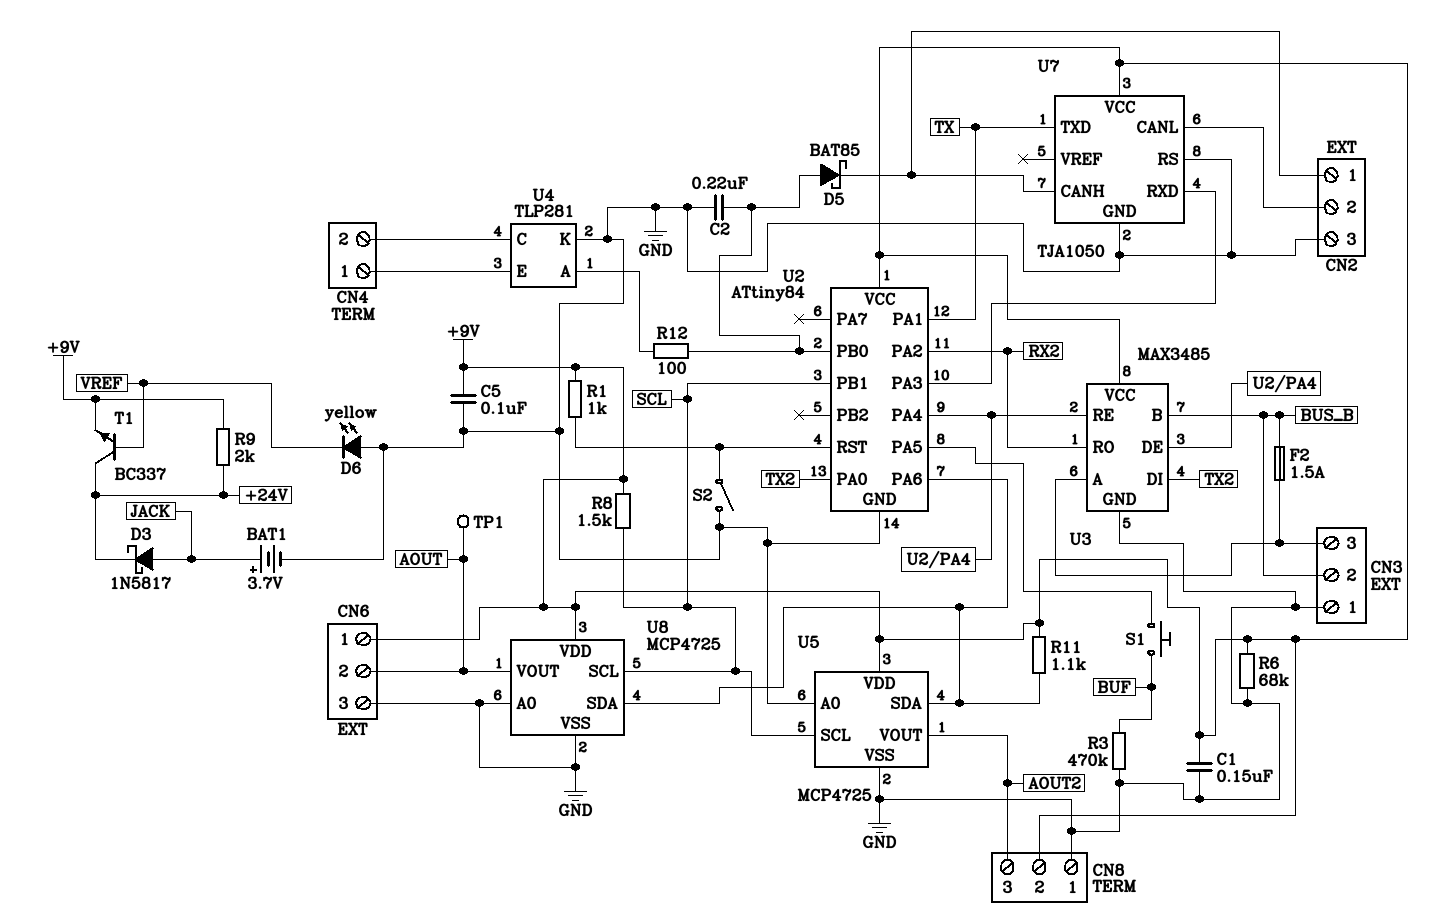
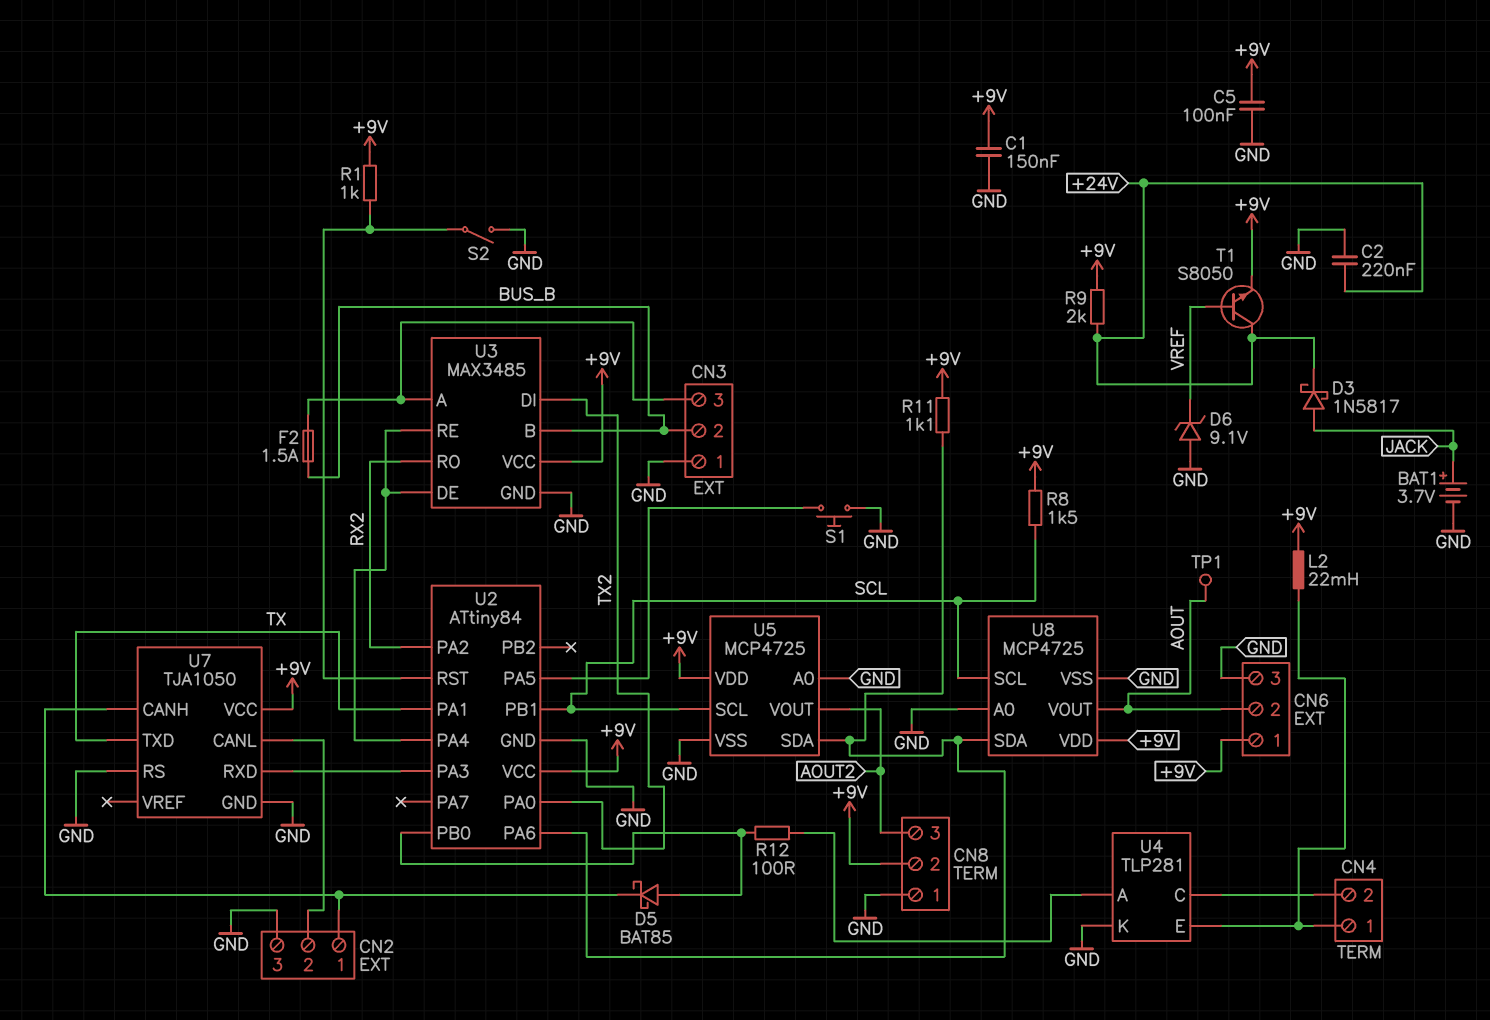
C2: 220nF (GND, U2/PB0) -> 220nF (+24V, GND)
D6: LED yellow (A GND, K VREF) -> zener 9.1V (A GND, K VREF)
L2: none -> 22mH (+9V, CN4/1)
R3: 470k (BUF, GND) -> none
R6: 68k (+9V, GND) -> none
S1: button (BUF, U2/PA5) -> button (GND, U2/PA5)
T1: NPN BC337 (B VREF, C +24V, E +9V) -> NPN S8050 (B VREF, C +24V, E +9V)

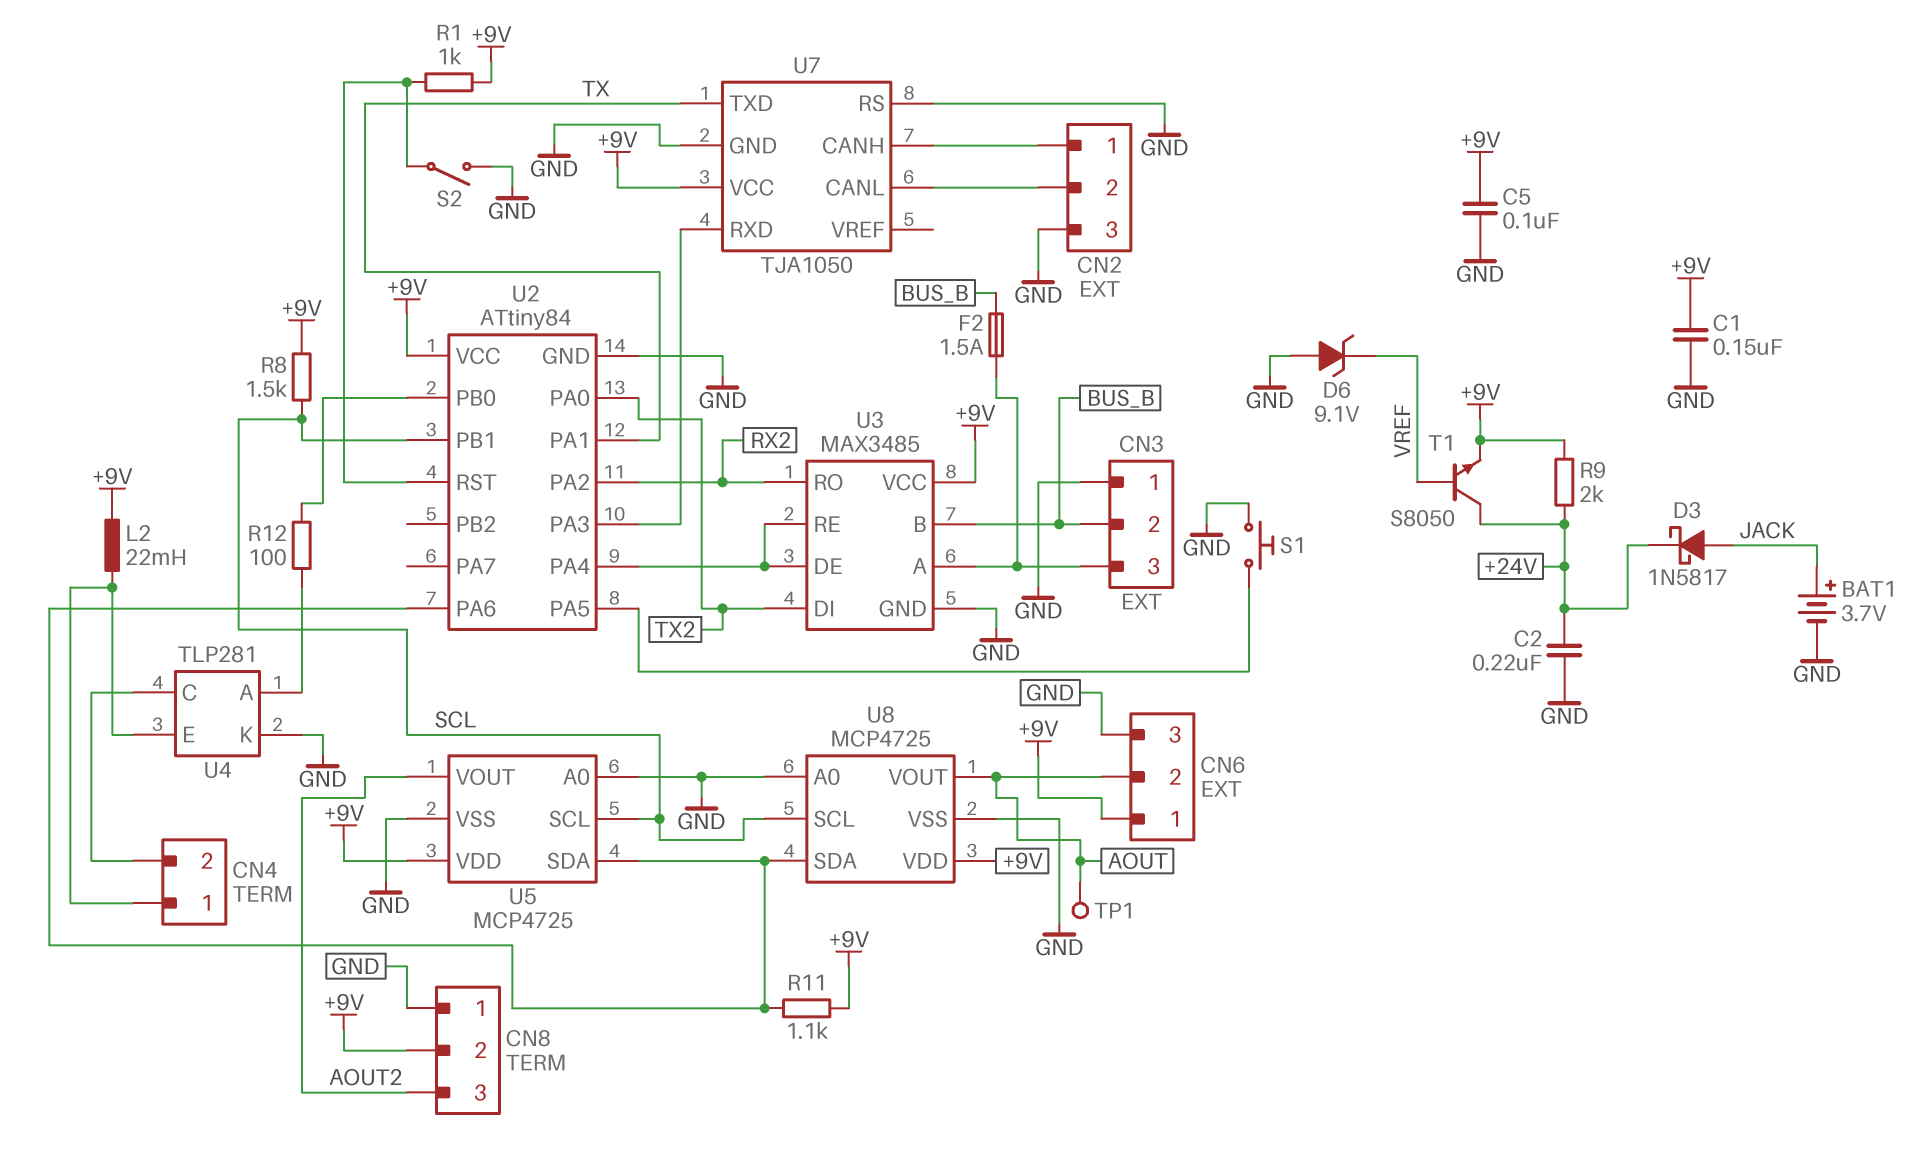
D5: schottky BAT85 (A U2/PB0, K CN2/1) -> none

